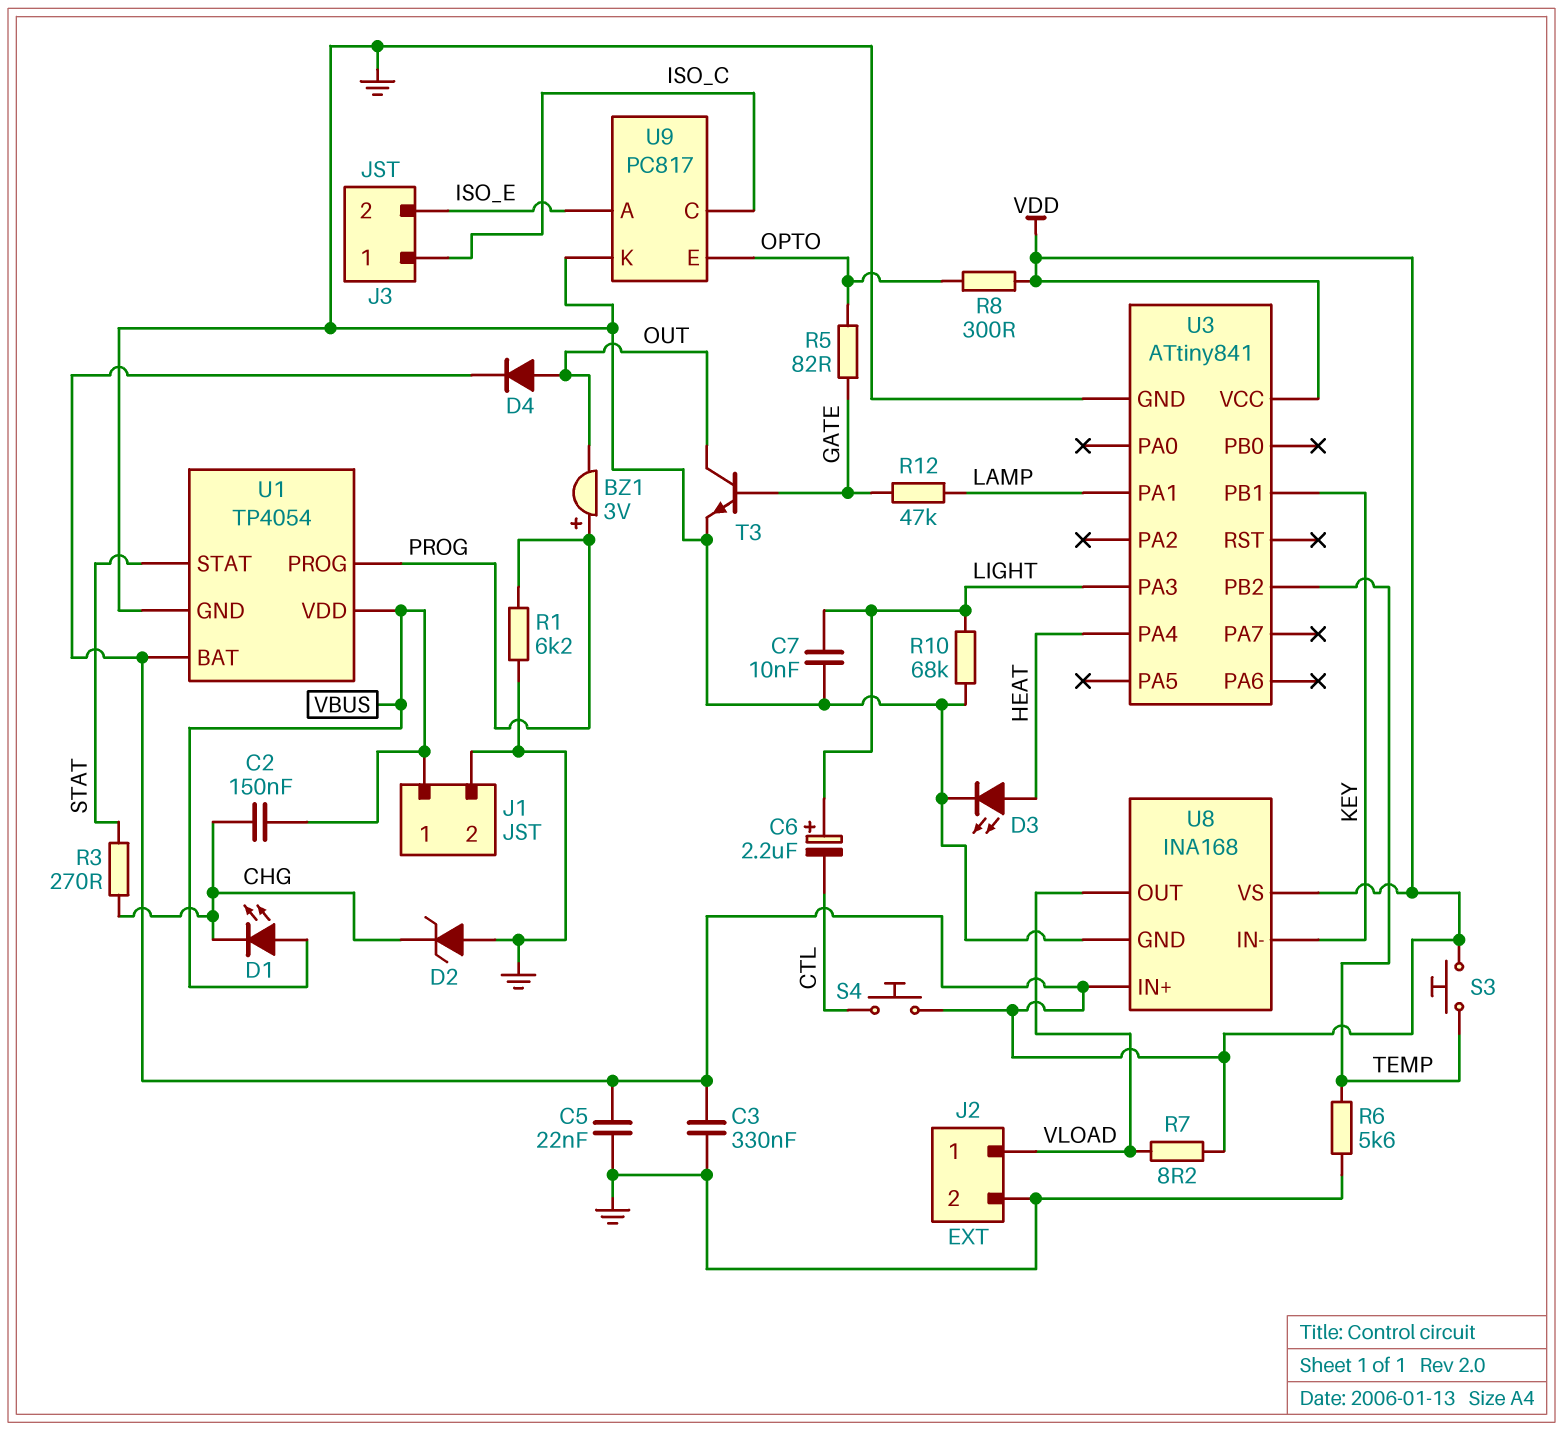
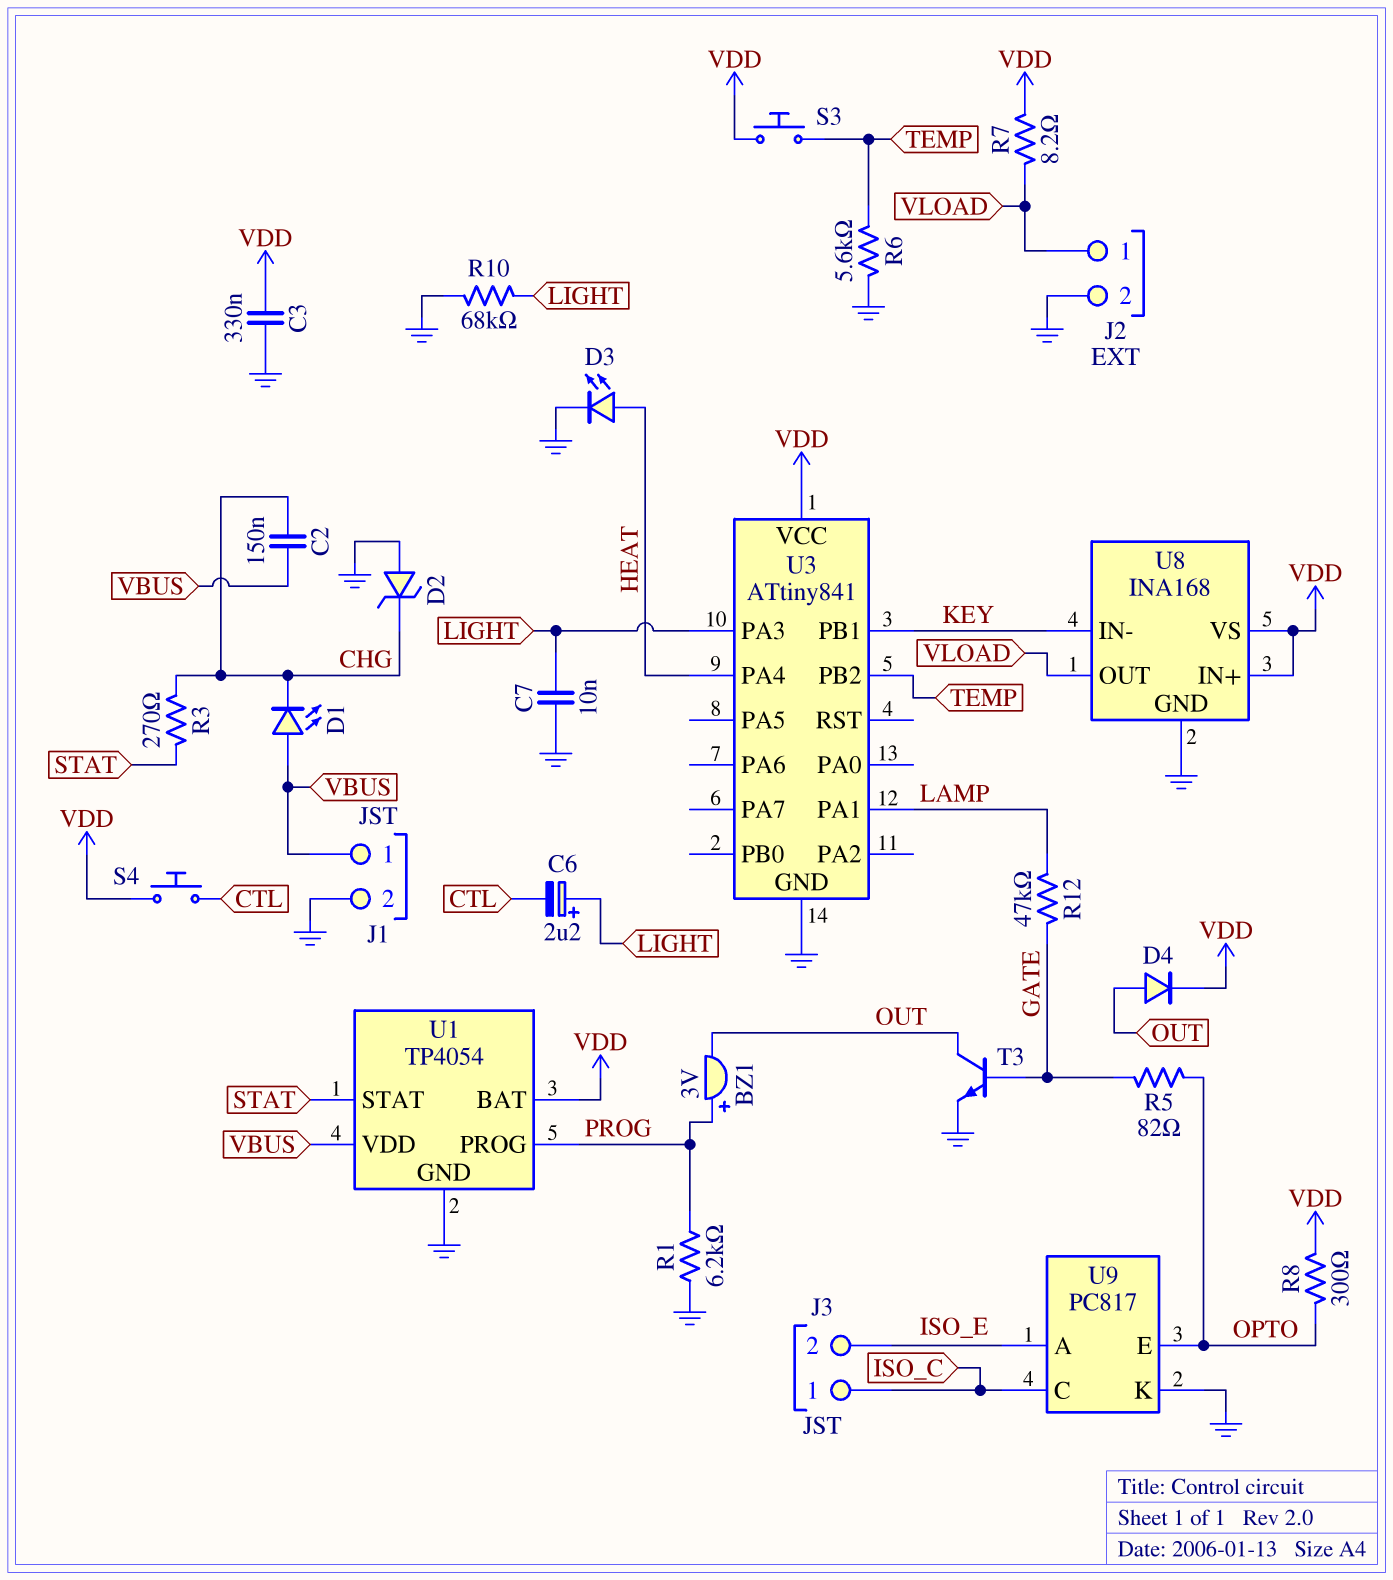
C5: 22nF (GND, VDD) -> none

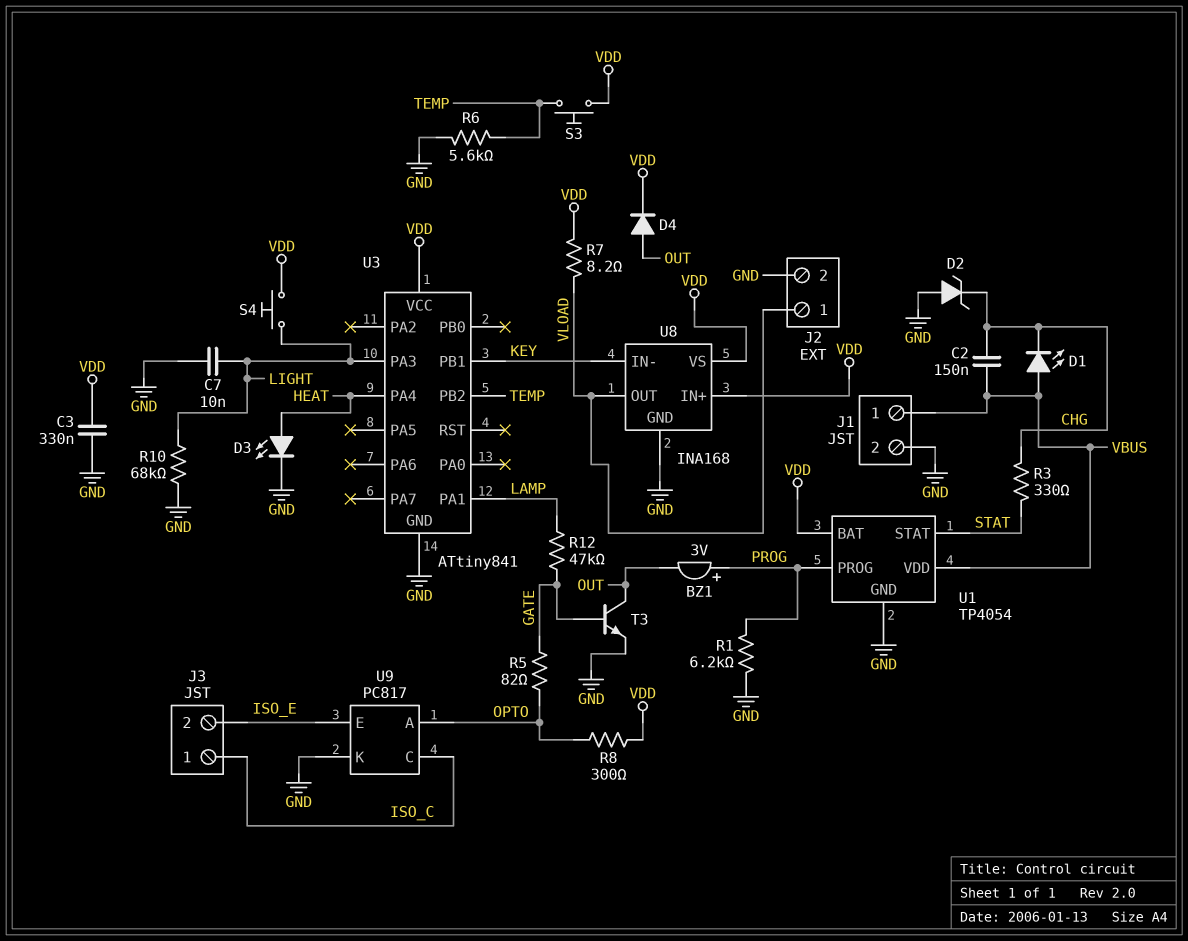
C6: 2.2uF (plus LIGHT, minus CTL) -> none
R3: 270 (CHG, STAT) -> 330 (CHG, STAT)
S4: button (CTL, VDD) -> button (LIGHT, VDD)
U9 pin A: ISO_E -> OPTO
U9 pin E: OPTO -> ISO_E

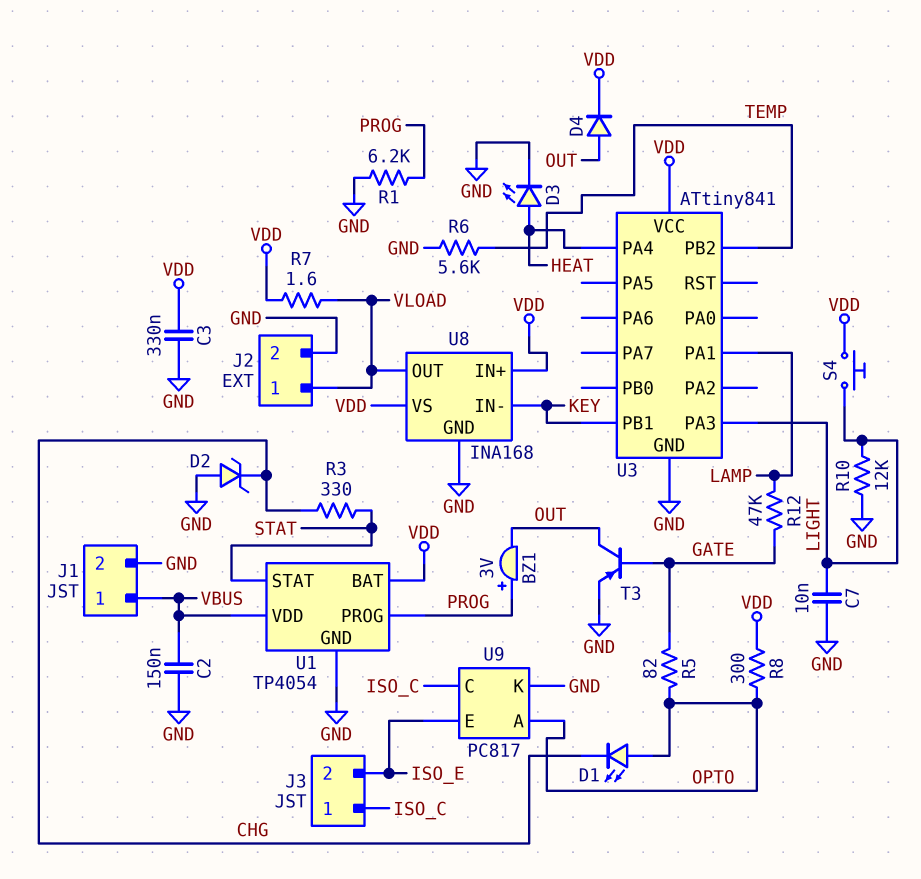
C2: 150nF (CHG, VBUS) -> 150nF (GND, VBUS)
D1: LED (A VBUS, K CHG) -> LED (A OPTO, K CHG)
R7: 8.2 (VDD, VLOAD) -> 1.6 (VDD, VLOAD)
R10: 68k (GND, LIGHT) -> 12k (GND, LIGHT)
S3: button (TEMP, VDD) -> none
T3: NPN (B GATE, C OUT, E GND) -> PNP (B GATE, C OUT, E GND)

